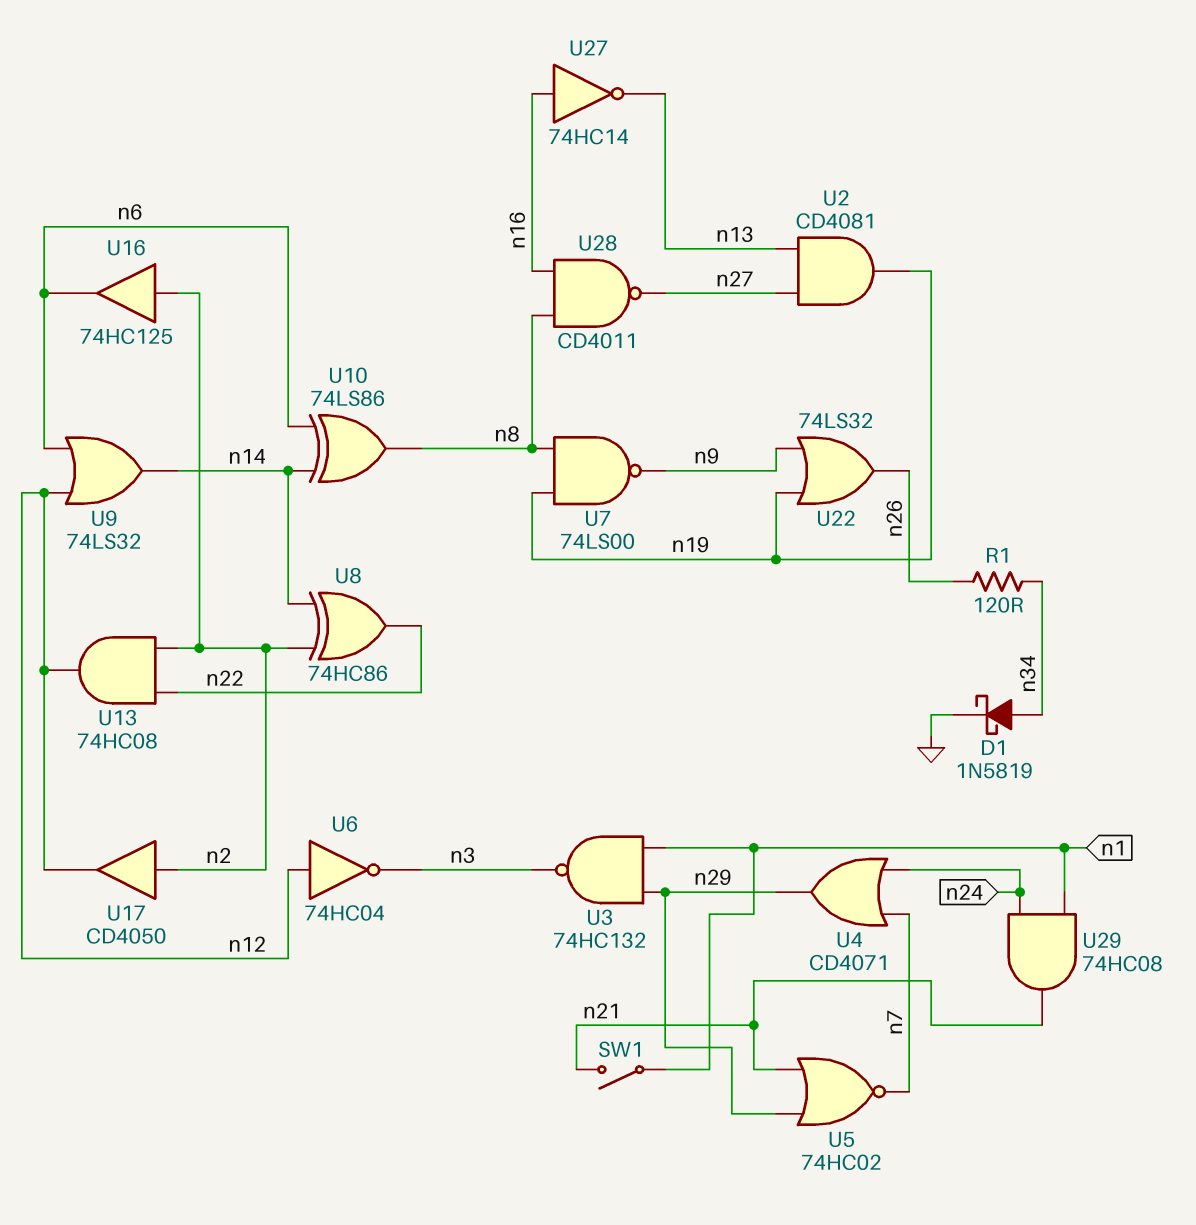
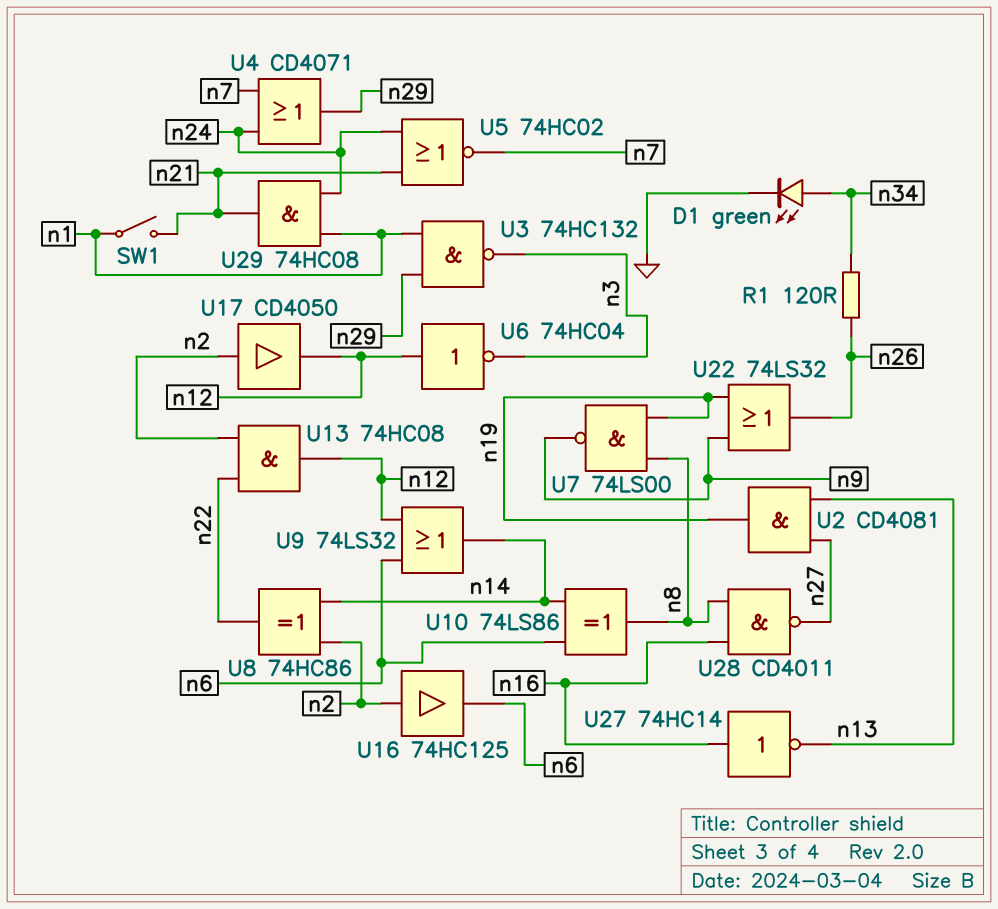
D1: schottky 1N5819 (A n34, K GND) -> LED green (A n34, K GND)
U5: NOR 74HC02 (in n21, in n29, out n7) -> NOR 74HC02 (in n21, in n24, out n7)

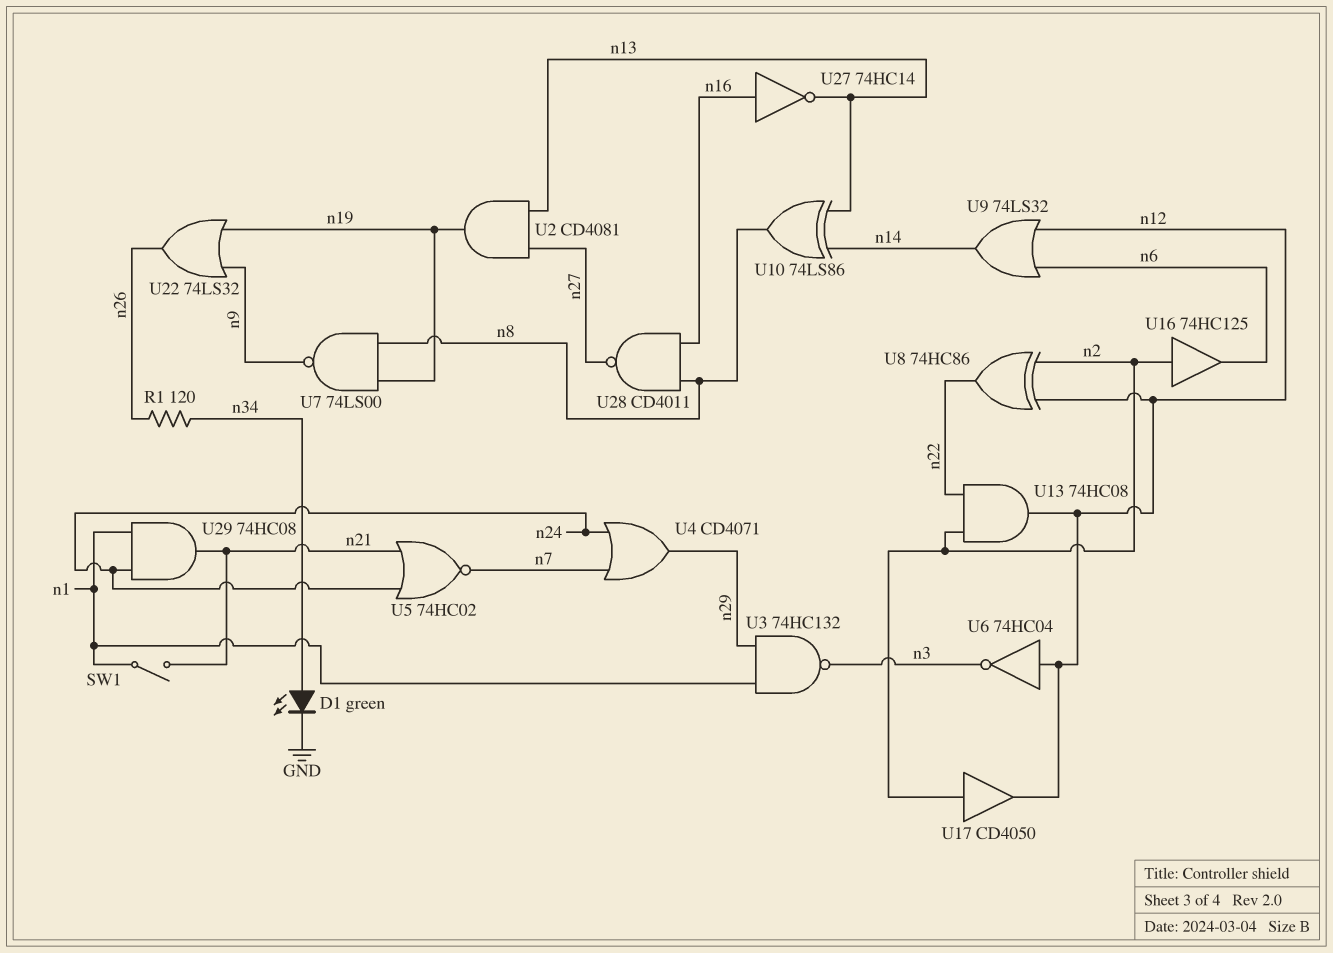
U8: XOR 74HC86 (in n2, in n14, out n22) -> XOR 74HC86 (in n2, in n12, out n22)
U10: XOR 74LS86 (in n6, in n14, out n8) -> XOR 74LS86 (in n13, in n14, out n8)

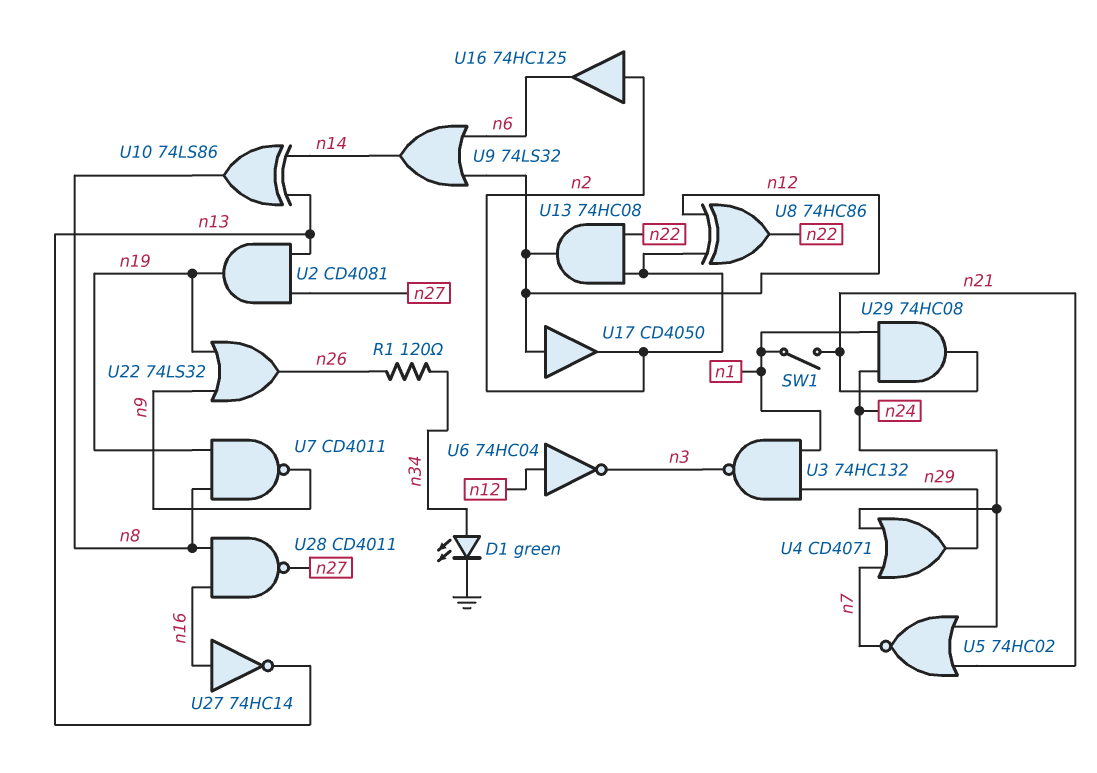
U7: NAND 74LS00 (in n8, in n19, out n9) -> NAND CD4011 (in n8, in n19, out n9)
U17: buffer CD4050 (in n2, out n12) -> buffer CD4050 (in n12, out n2)

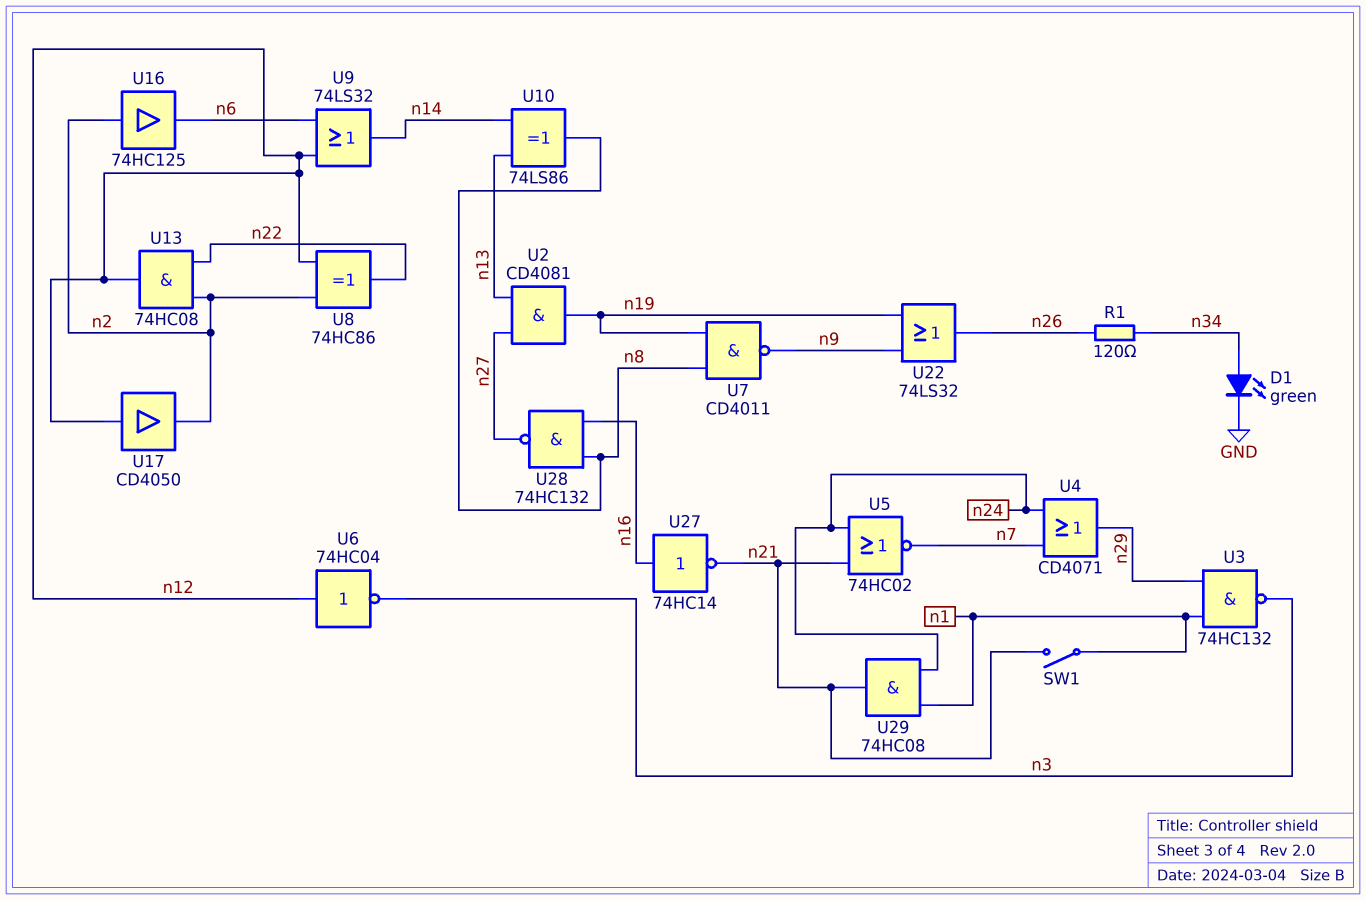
U27: NOT 74HC14 (in n16, out n13) -> NOT 74HC14 (in n16, out n21)
U28: NAND CD4011 (in n8, in n16, out n27) -> NAND 74HC132 (in n8, in n16, out n27)

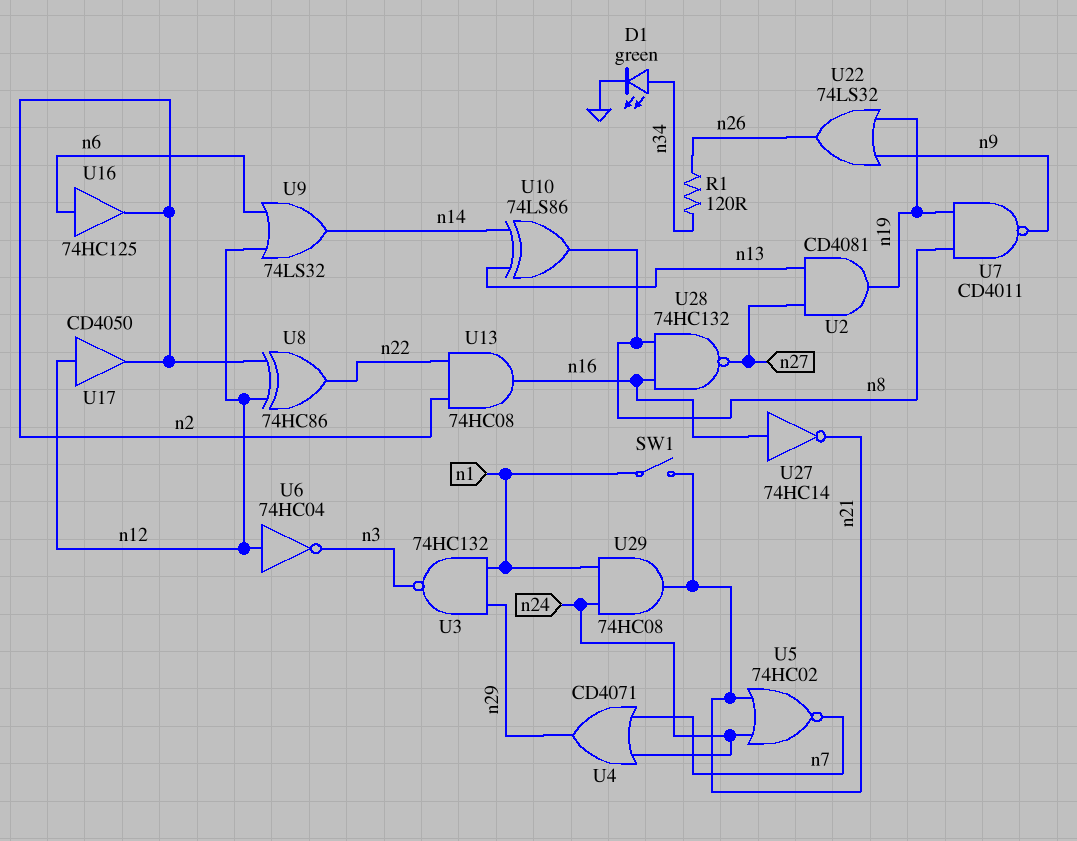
U13: AND 74HC08 (in n2, in n22, out n12) -> AND 74HC08 (in n2, in n22, out n16)
U16: buffer 74HC125 (in n2, out n6) -> buffer 74HC125 (in n6, out n2)

